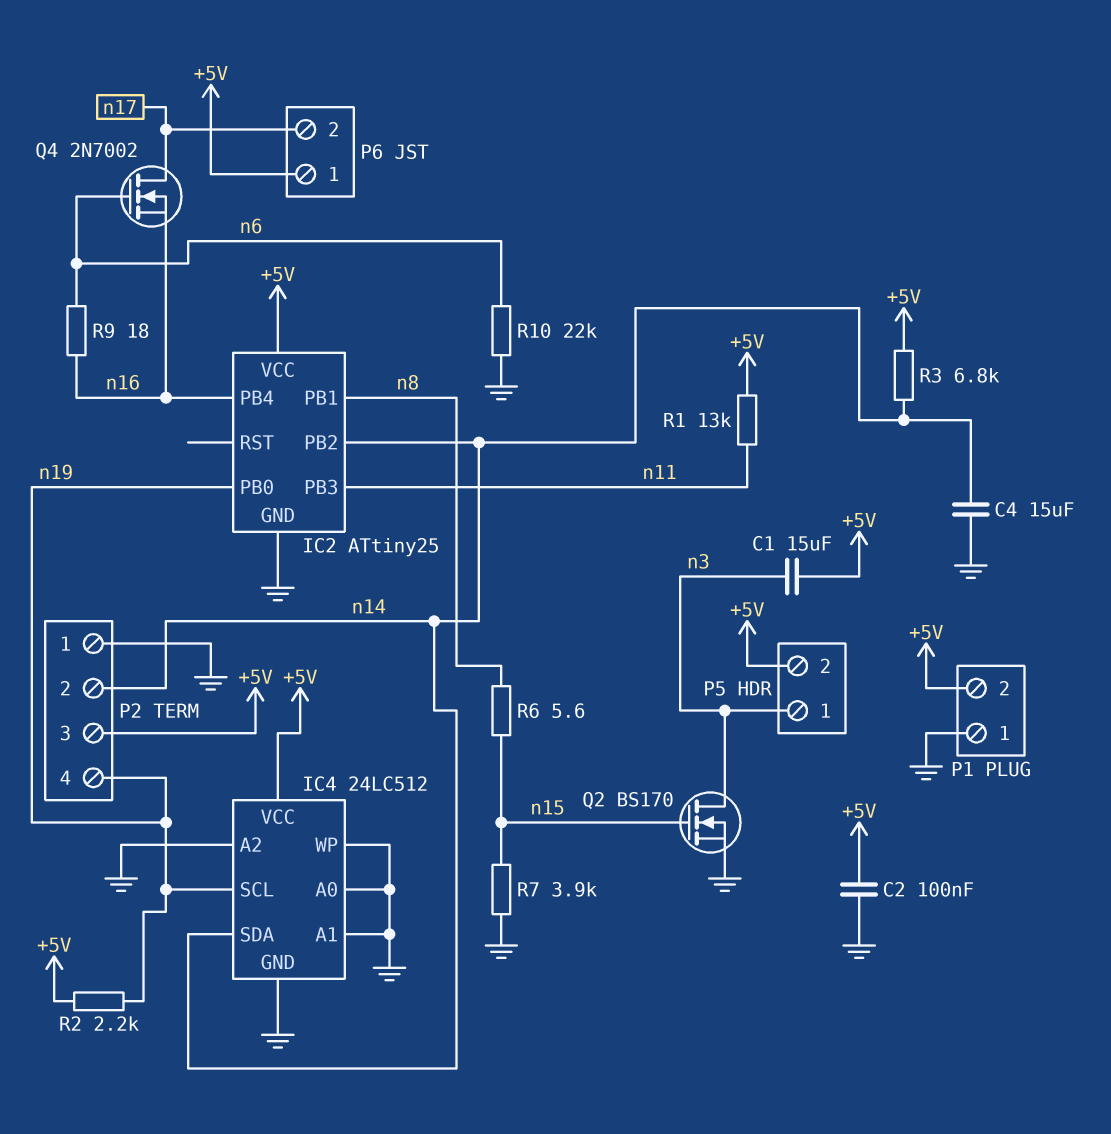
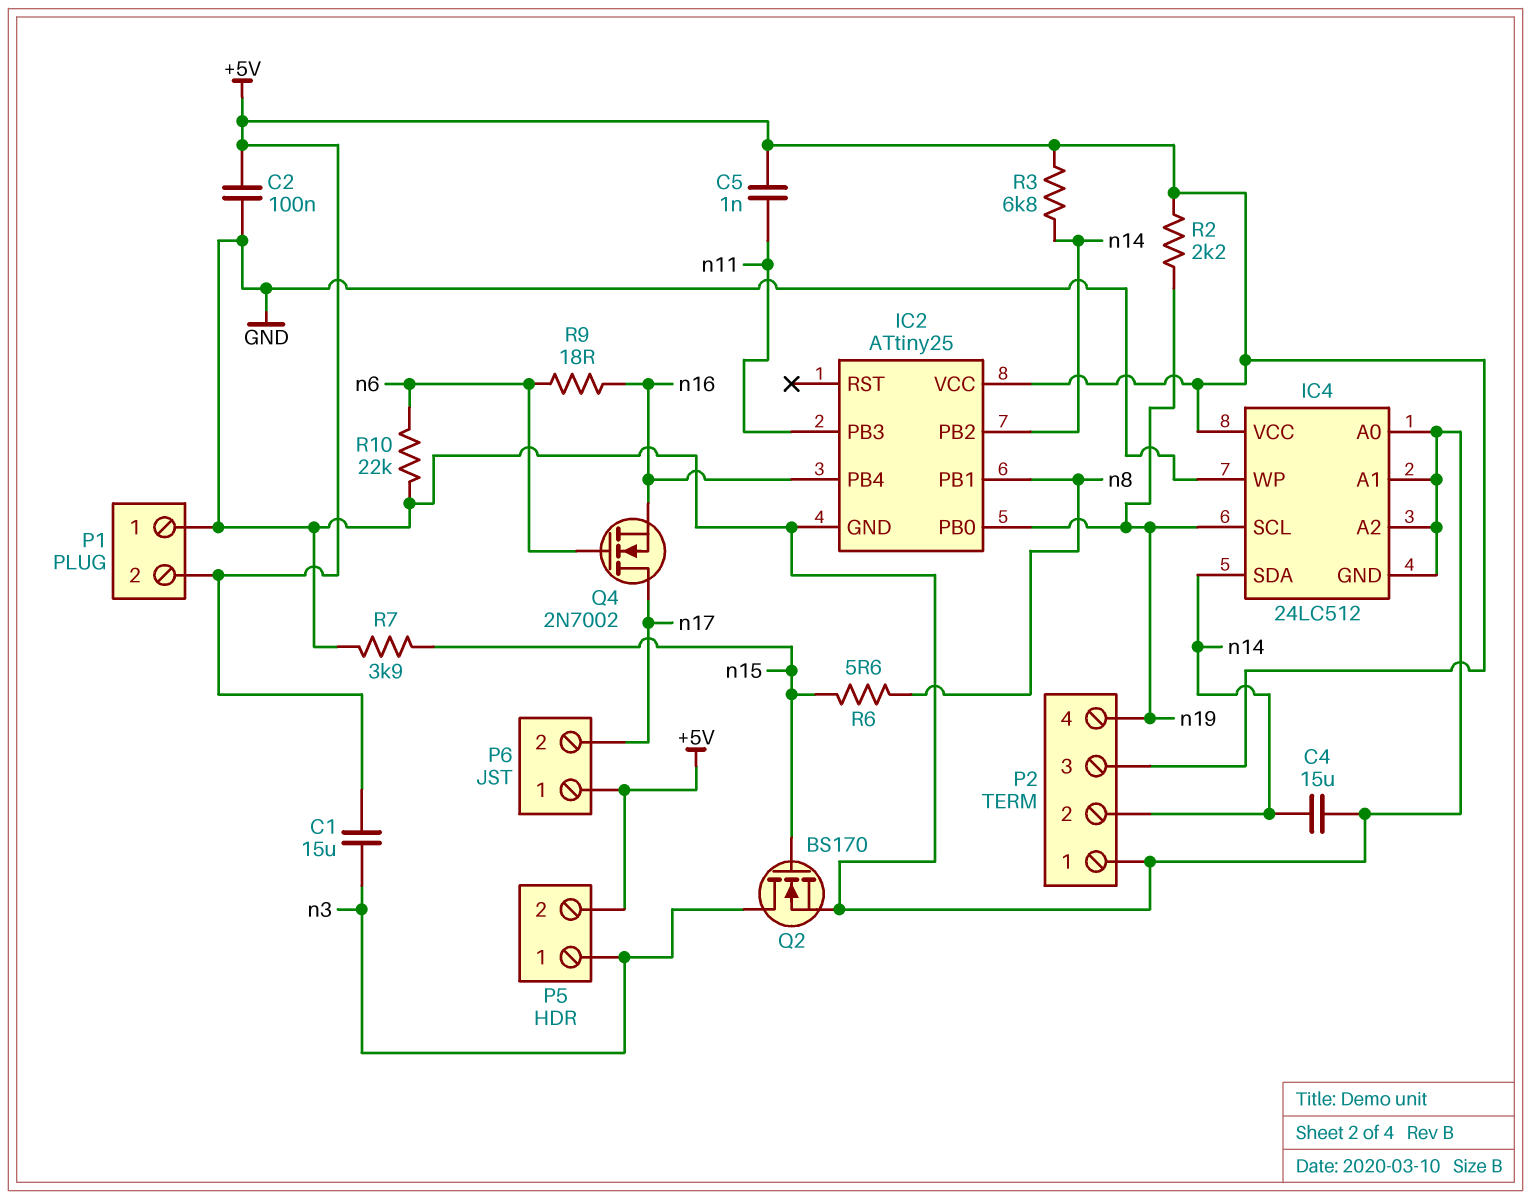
C5: none -> 1nF (+5V, n11)
R1: 13k (+5V, n11) -> none

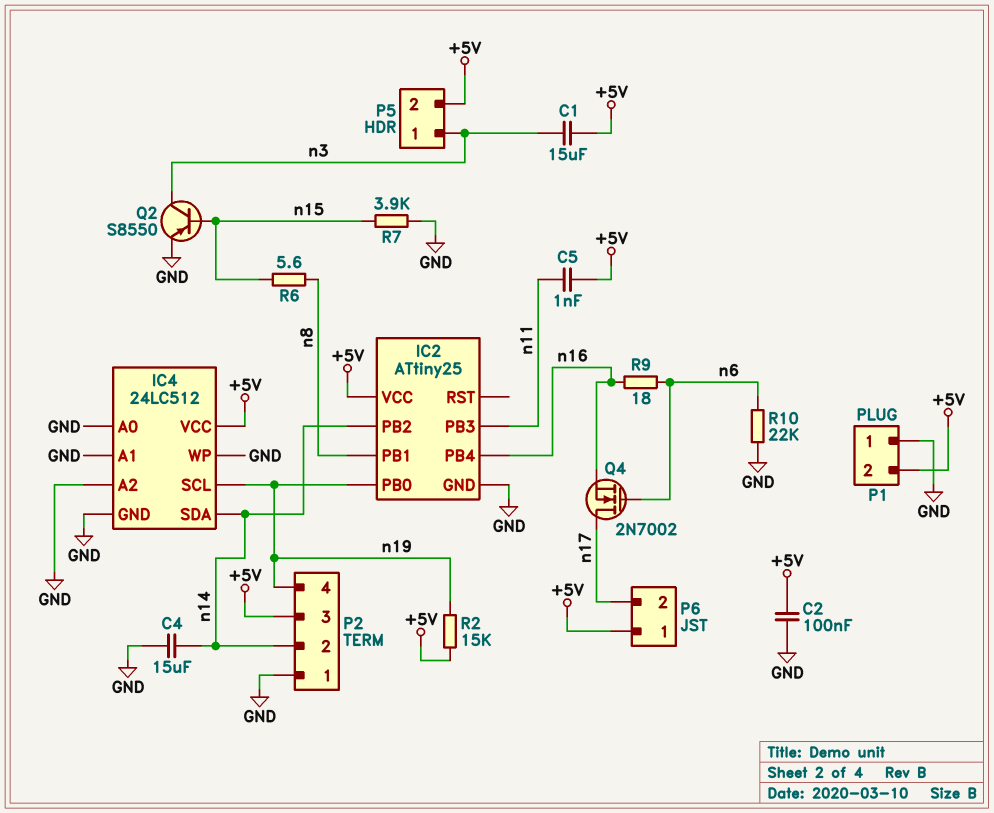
Q2: NMOS BS170 (G n15, D n3, S GND) -> PNP S8550 (B n15, C n3, E GND)
R2: 2.2k (+5V, n19) -> 15k (+5V, n19)
R3: 6.8k (+5V, n14) -> none

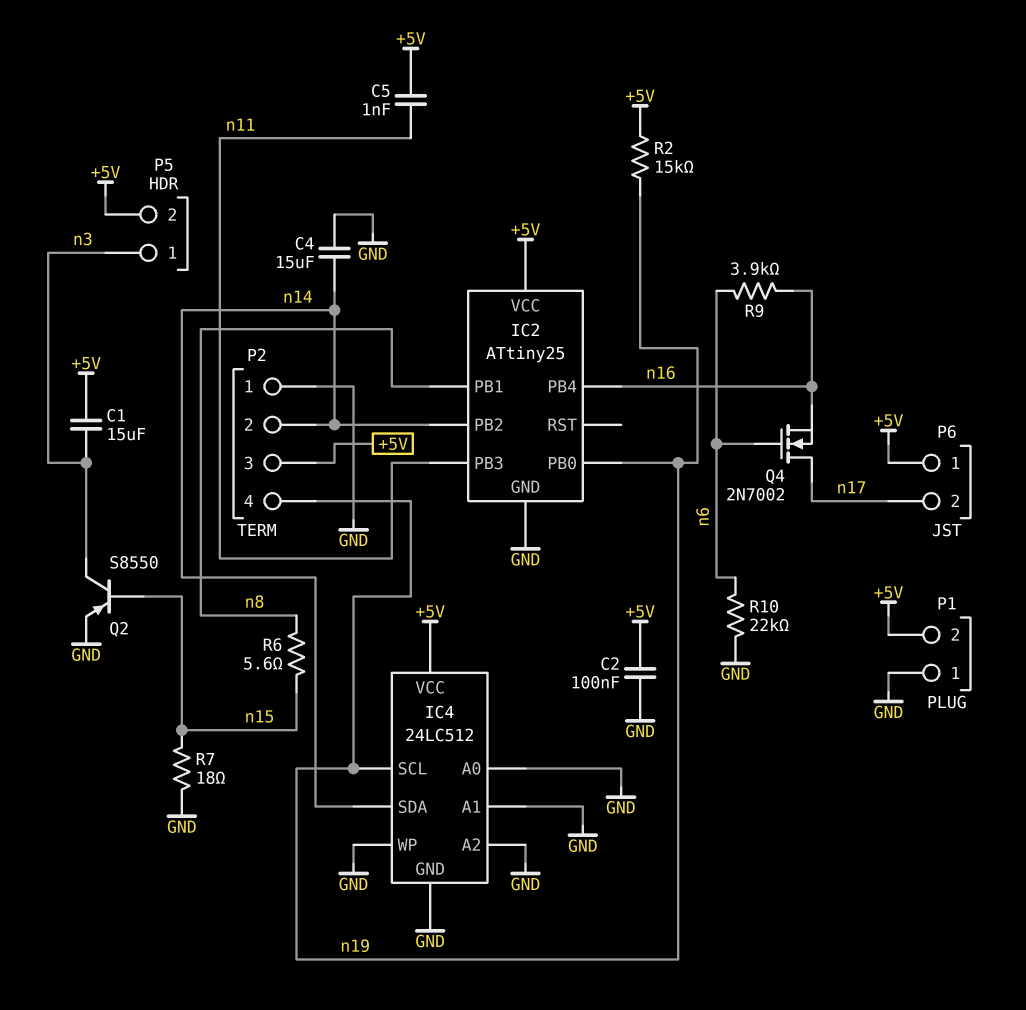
R7: 3.9k (GND, n15) -> 18 (GND, n15)
R9: 18 (n6, n16) -> 3.9k (n6, n16)

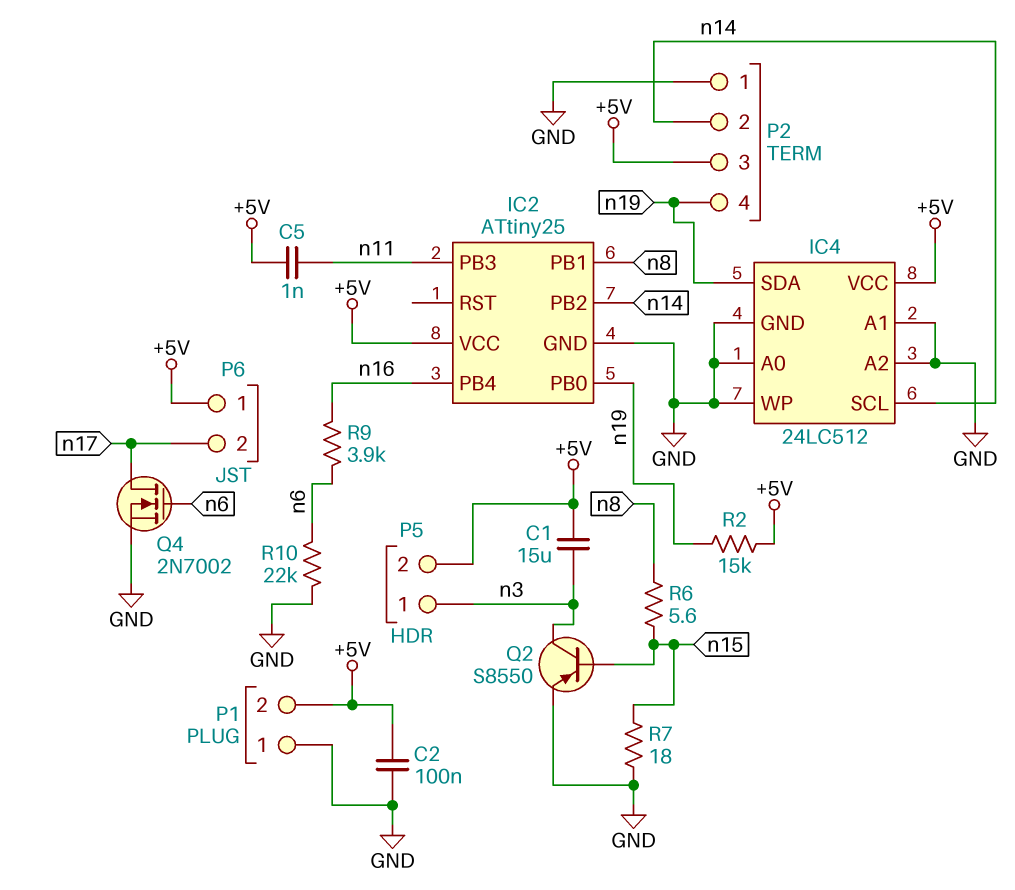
C4: 15uF (GND, n14) -> none
IC4 pin SCL: n19 -> n14
IC4 pin SDA: n14 -> n19
Q4: NMOS 2N7002 (G n6, D n17, S n16) -> NMOS 2N7002 (G n6, D n17, S GND)

